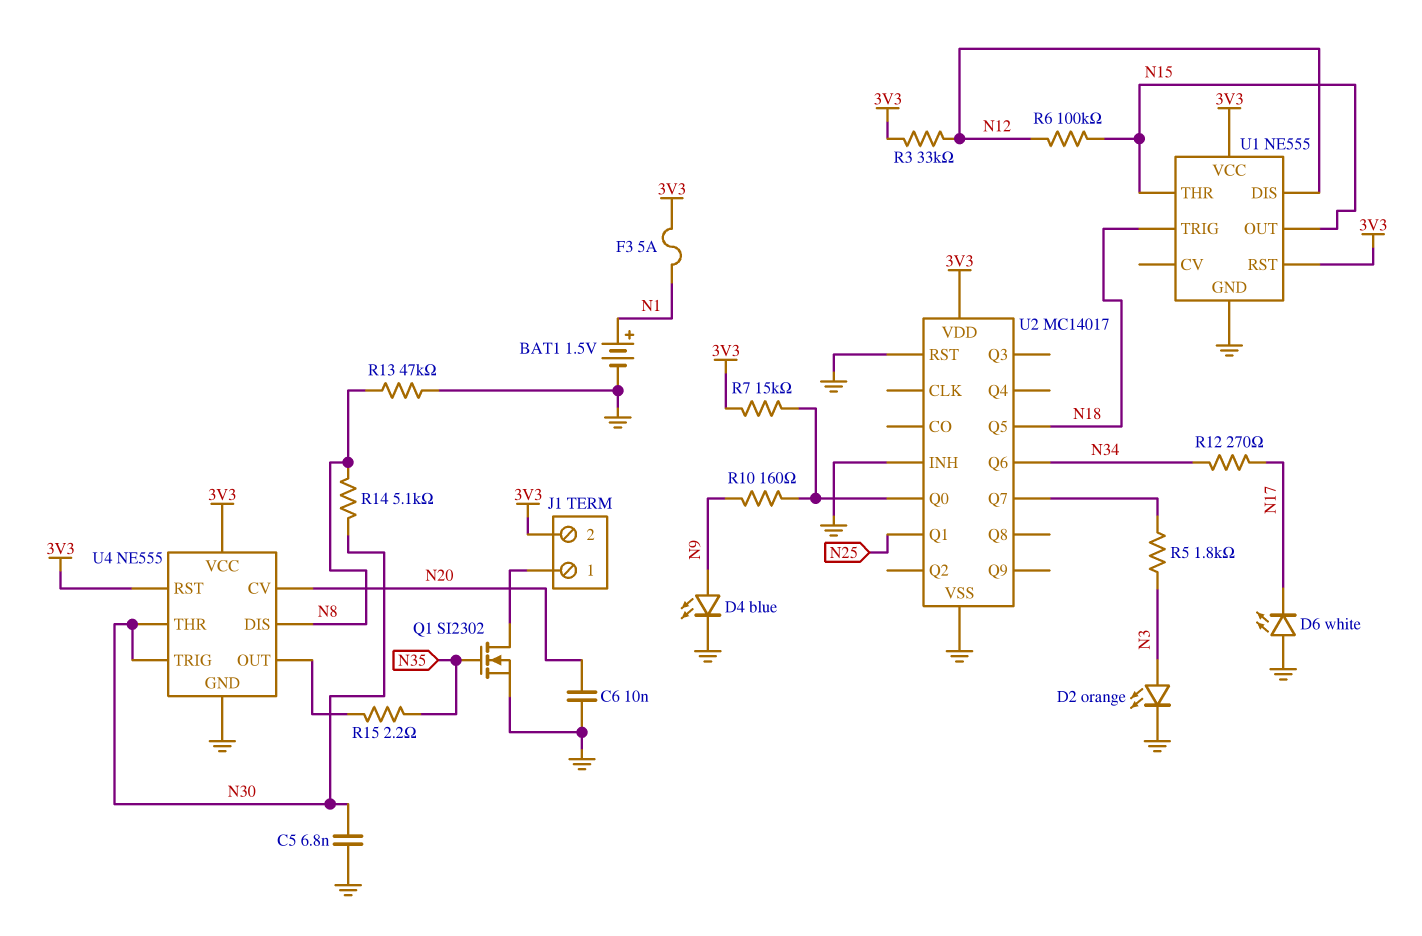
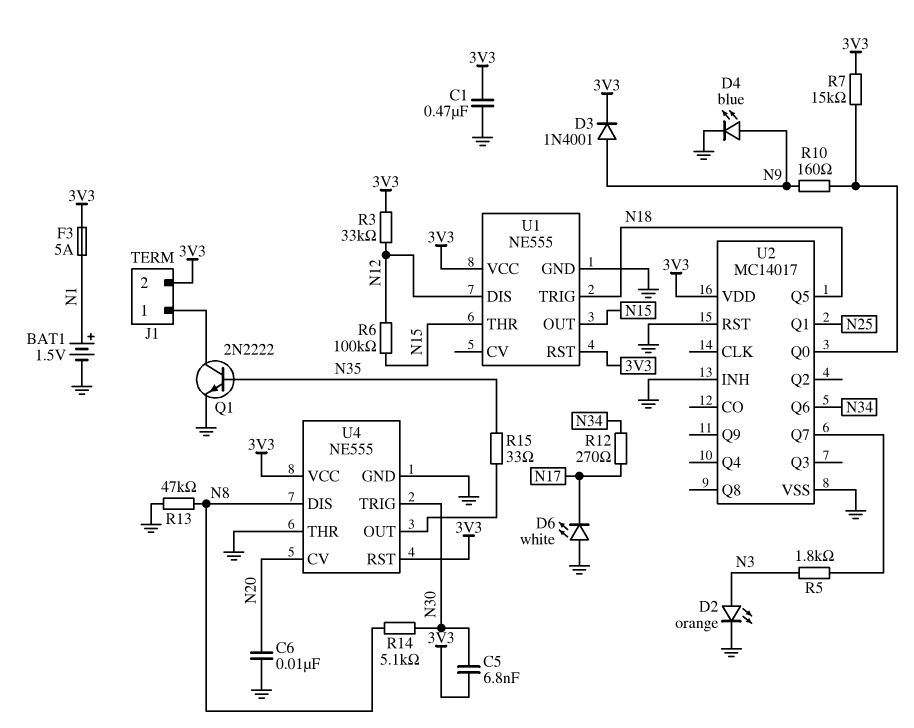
C1: none -> 470nF (3V3, GND)
C5: 6.8nF (GND, N30) -> 6.8nF (3V3, N30)
D3: none -> diode 1N4001 (A N9, K 3V3)
Q1: NMOS SI2302 (G N35, D J1/1, S GND) -> NPN 2N2222 (B N35, C J1/1, E GND)
R15: 2.2 (N35, U4/OUT) -> 33 (N35, U4/OUT)
U4 pin THR: N30 -> GND

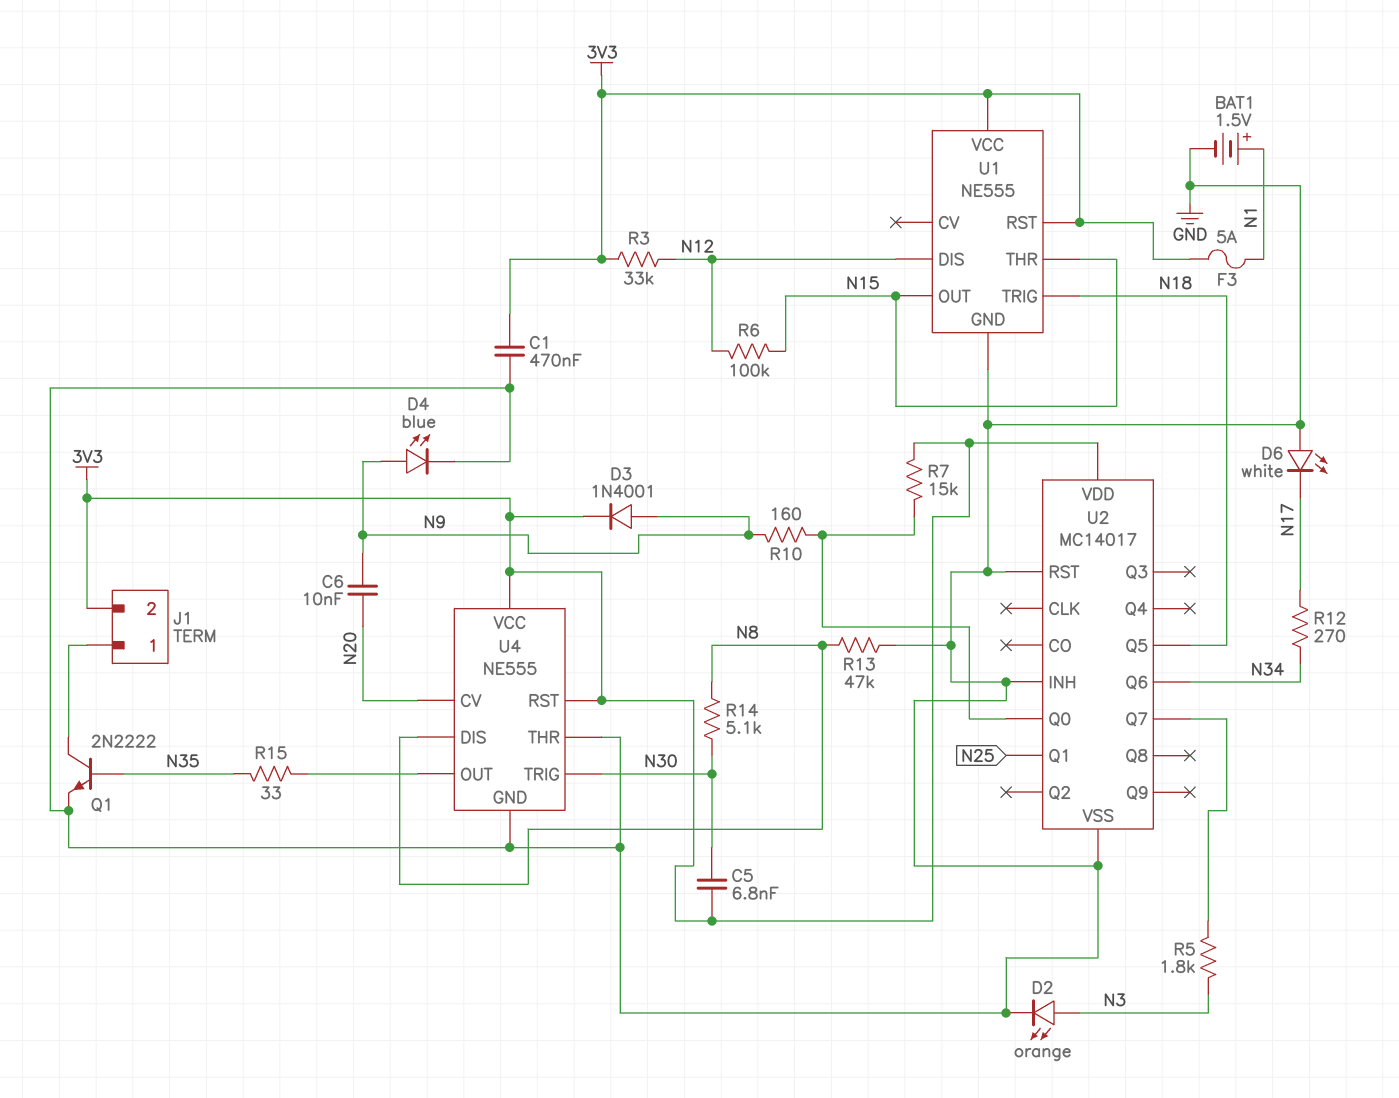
C6: 10nF (GND, N20) -> 10nF (N9, N20)

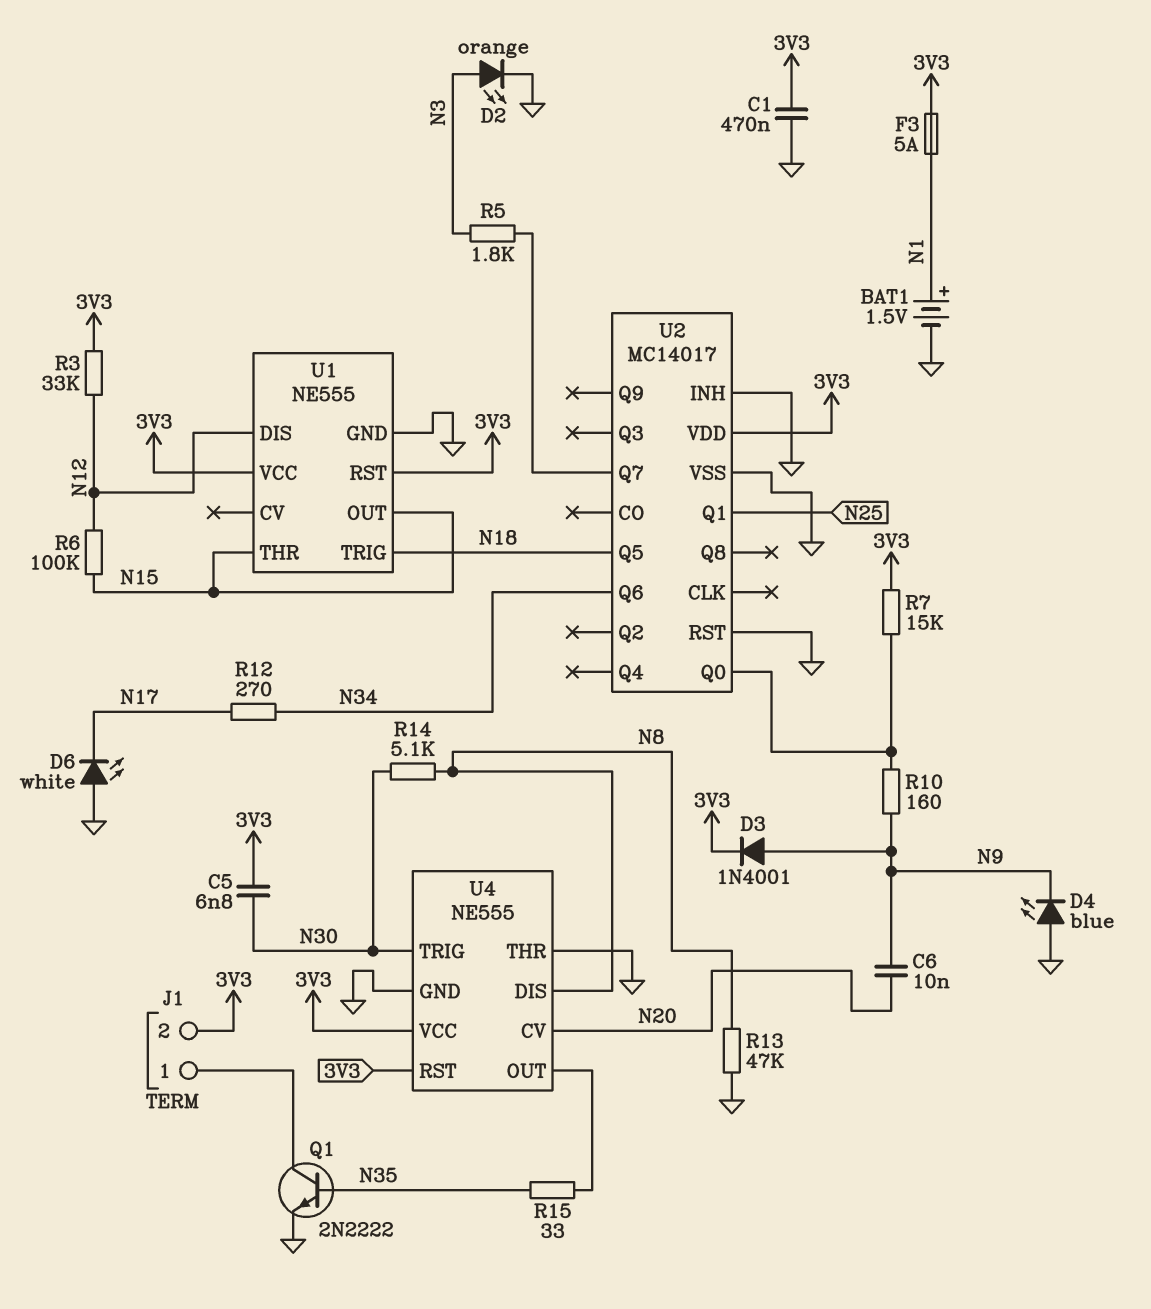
D4: LED blue (A N9, K GND) -> LED blue (A GND, K N9)

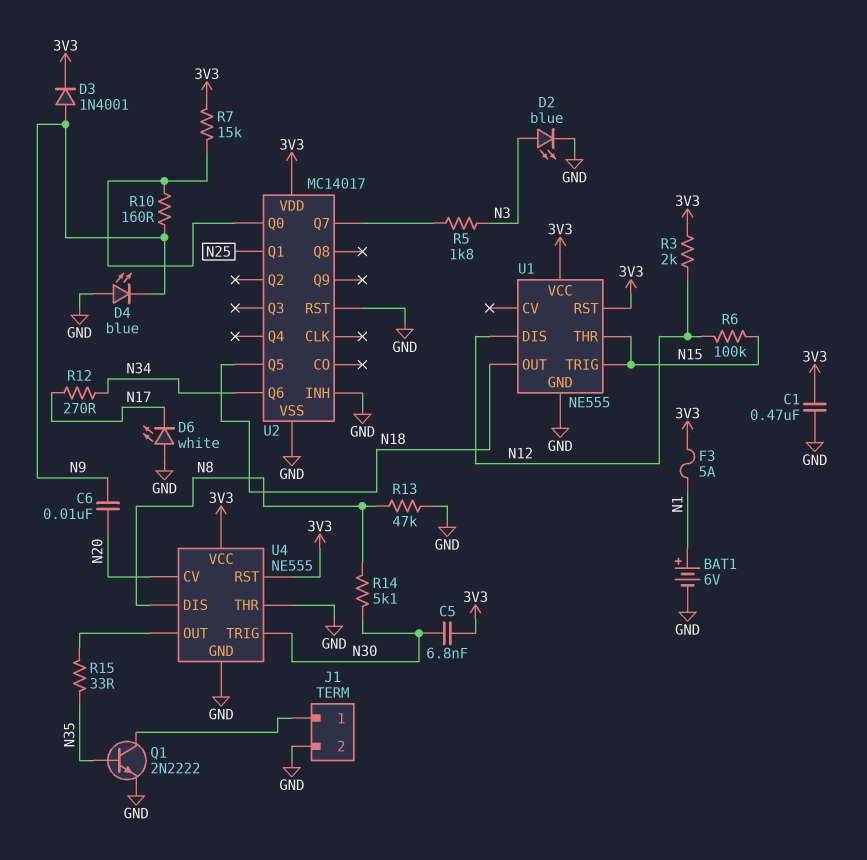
BAT1: 1.5V (plus N1, minus GND) -> 6V (plus N1, minus GND)
D2: LED orange (A N3, K GND) -> LED blue (A N3, K GND)
J1 pin 2: 3V3 -> GND
R3: 33k (3V3, N12) -> 2k (3V3, N12)
U1 pin OUT: N15 -> N18
U1 pin TRIG: N18 -> N15

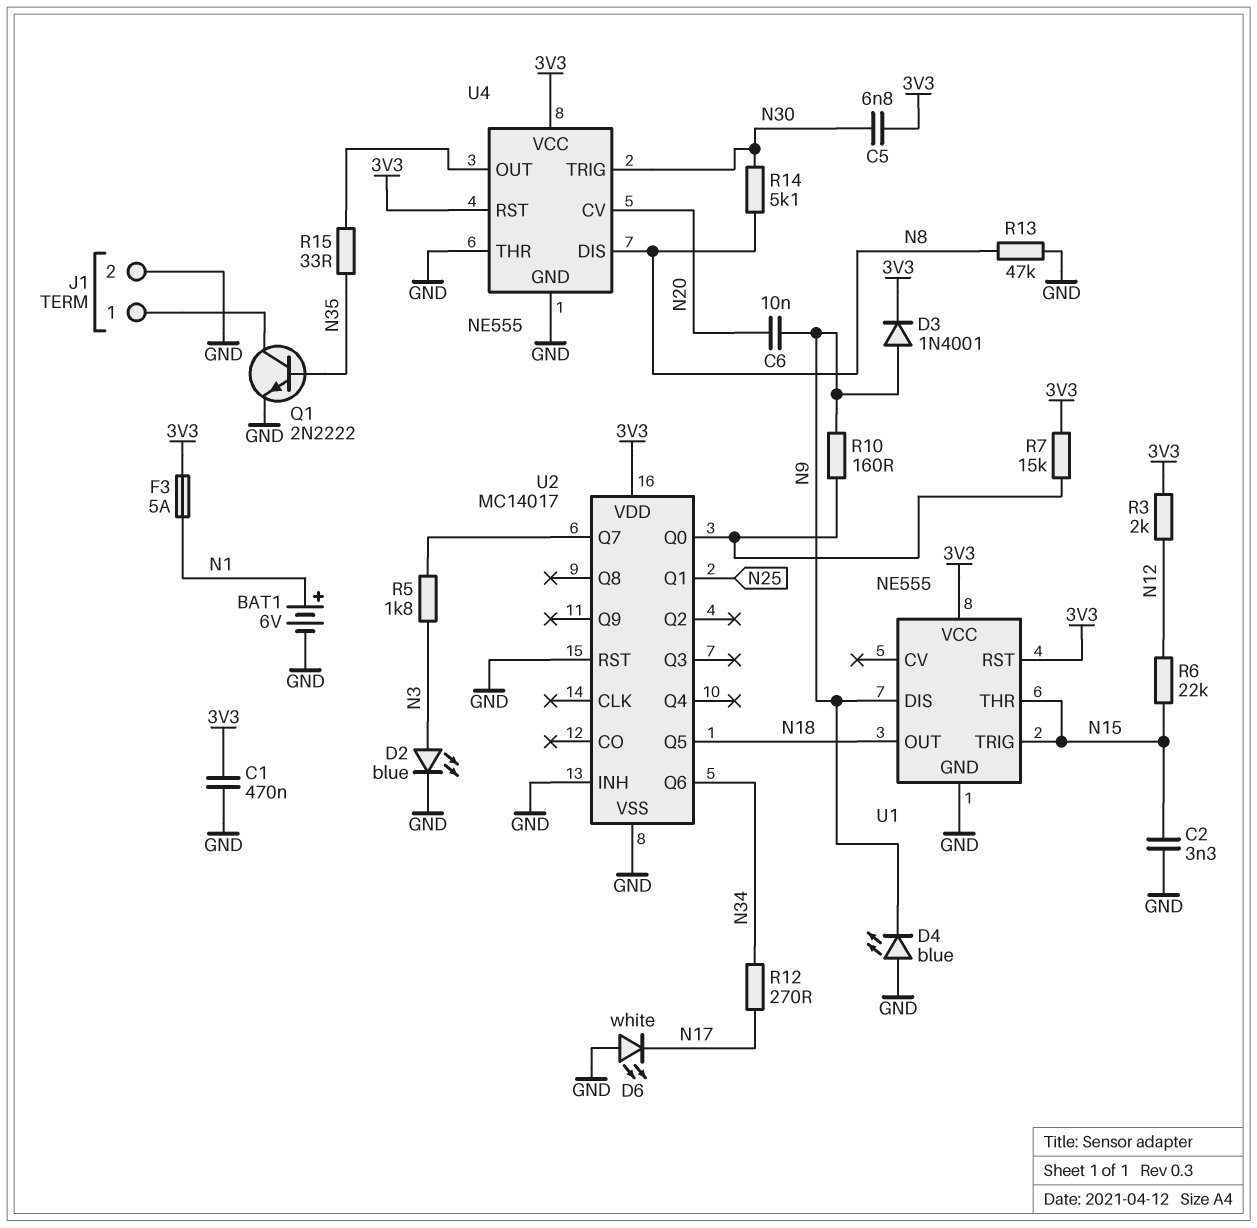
C2: none -> 3.3nF (GND, N15)
R6: 100k (N12, N15) -> 22k (N12, N15)
U1 pin DIS: N12 -> N9

